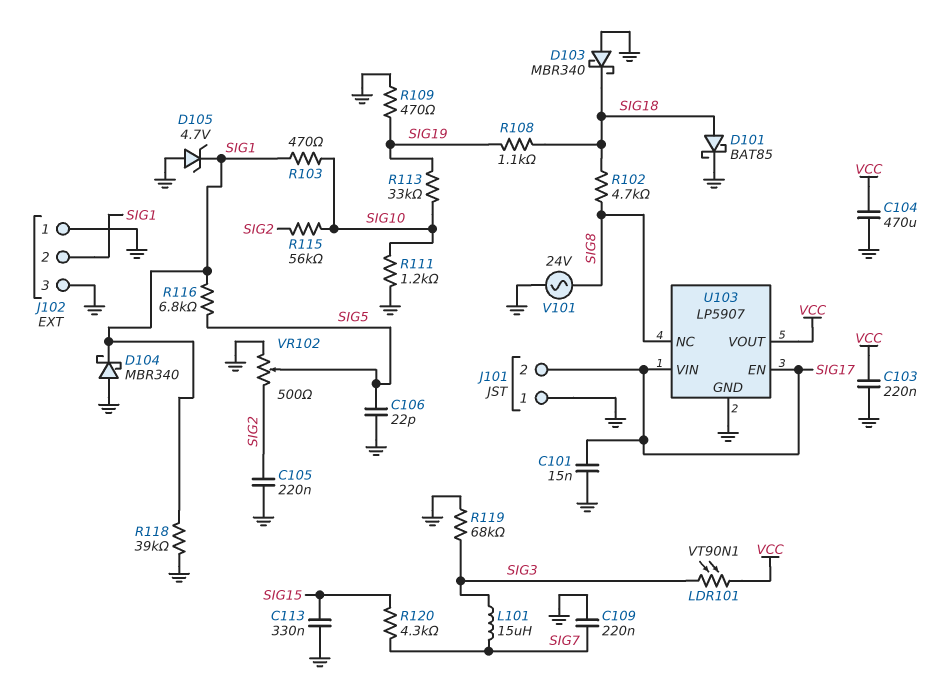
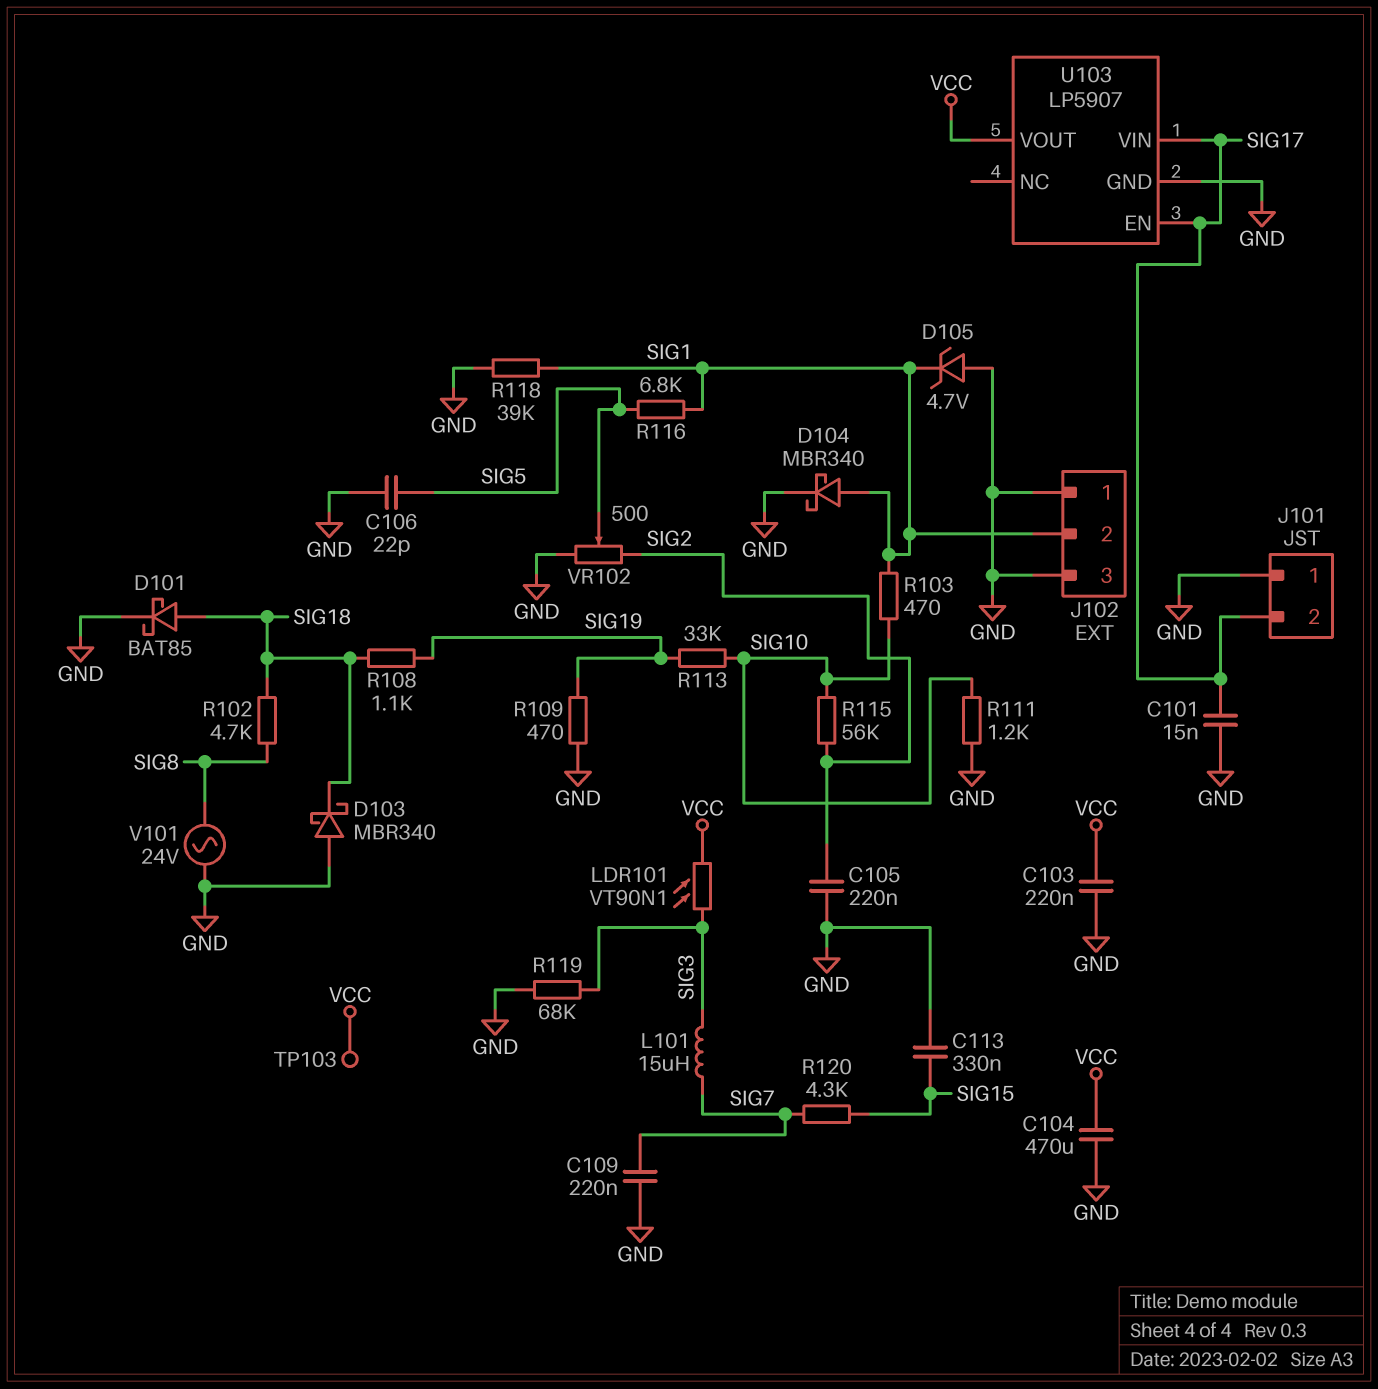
D104: schottky MBR340 (A GND, K SIG1) -> schottky MBR340 (A SIG1, K GND)
TP103: none -> test point (VCC)
U103 pin NC: SIG8 -> none

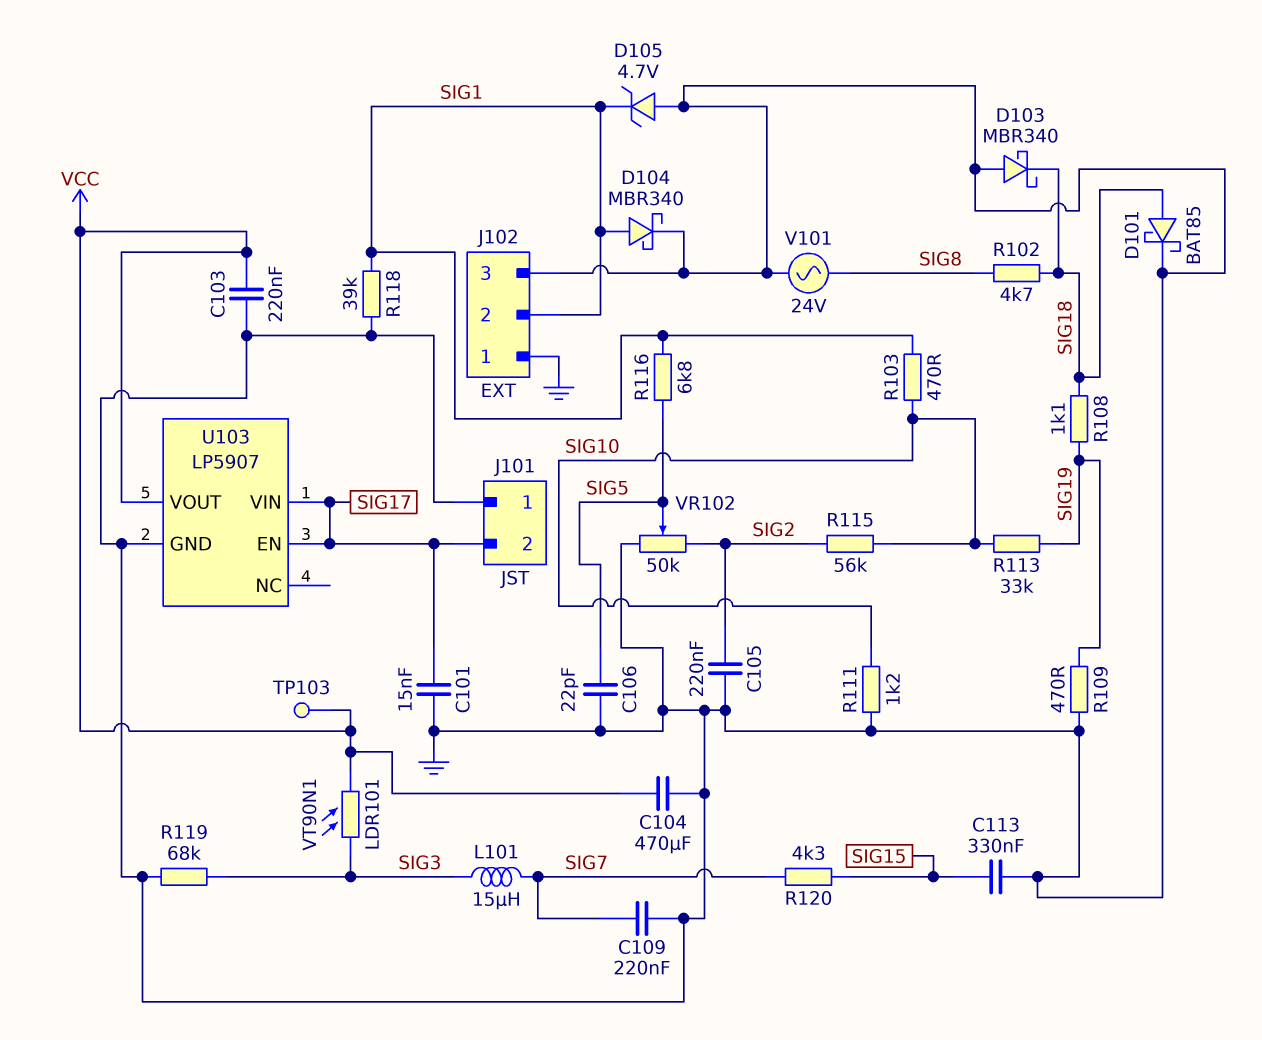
VR102: 500 (GND, SIG2, wiper SIG5) -> 50k (GND, SIG2, wiper SIG5)

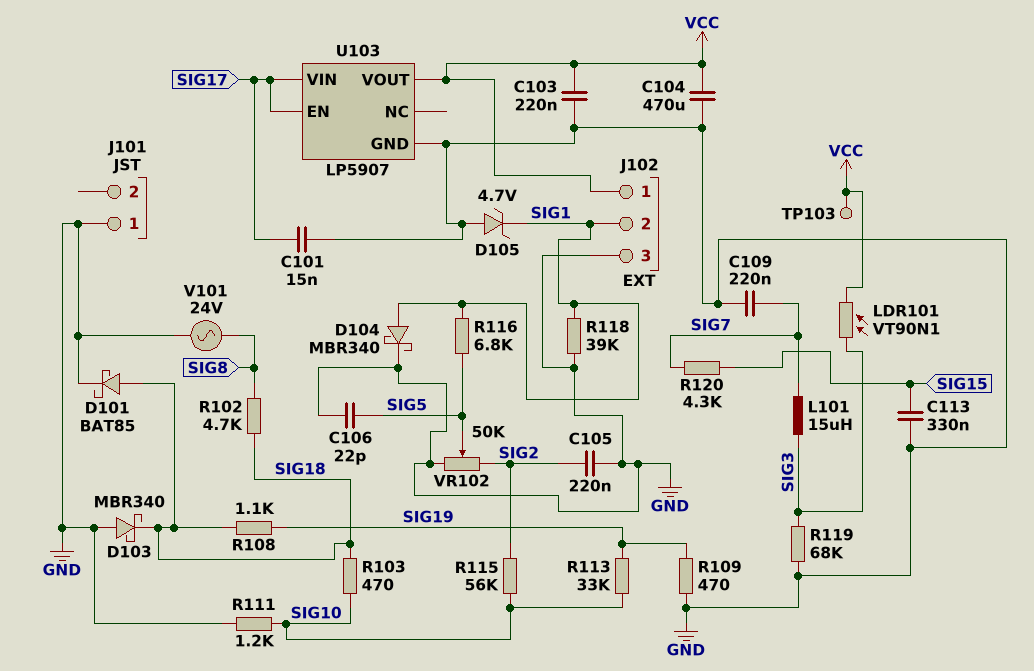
J101 pin 2: SIG17 -> none
J102 pin 1: GND -> VCC
R103: 470 (SIG1, SIG10) -> 470 (SIG10, SIG18)

